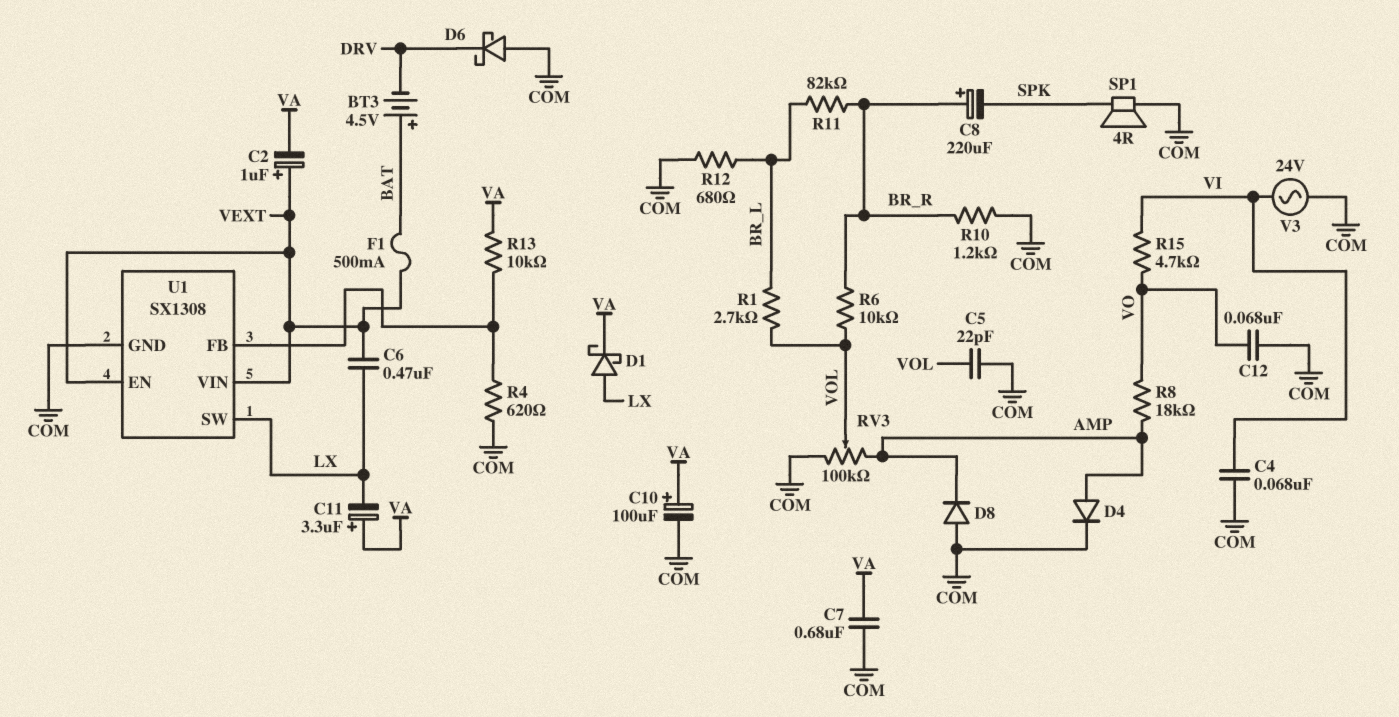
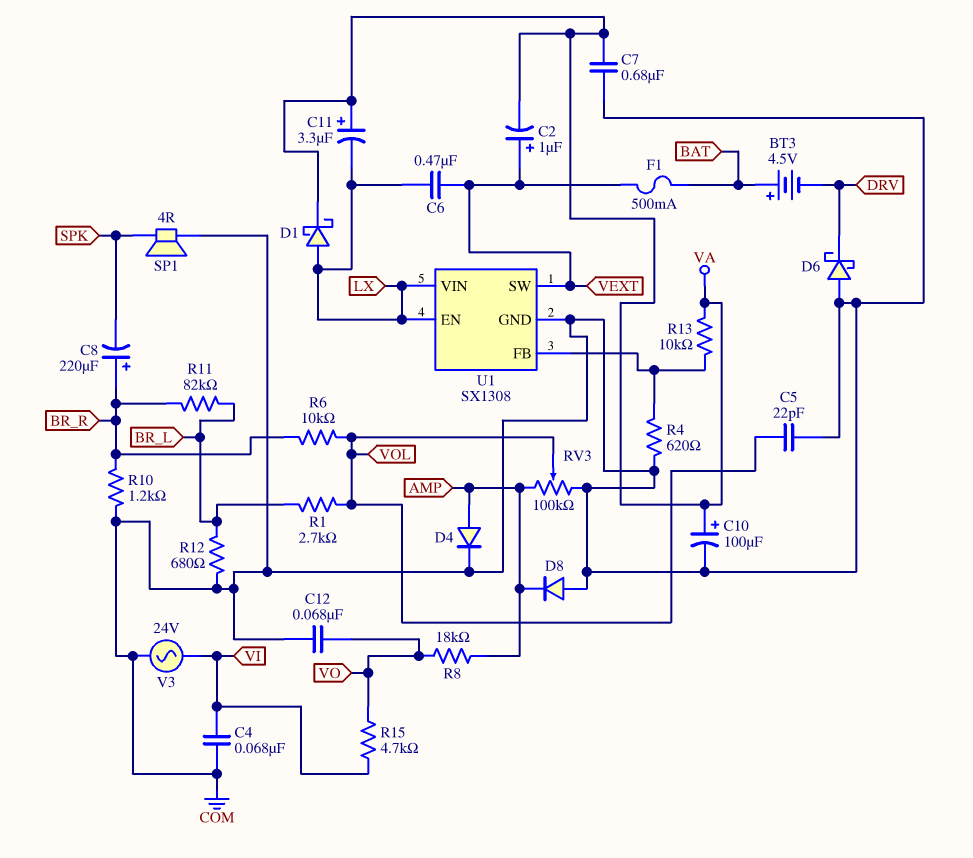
U1 pin EN: VEXT -> LX
U1 pin SW: LX -> VEXT
U1 pin VIN: VEXT -> LX

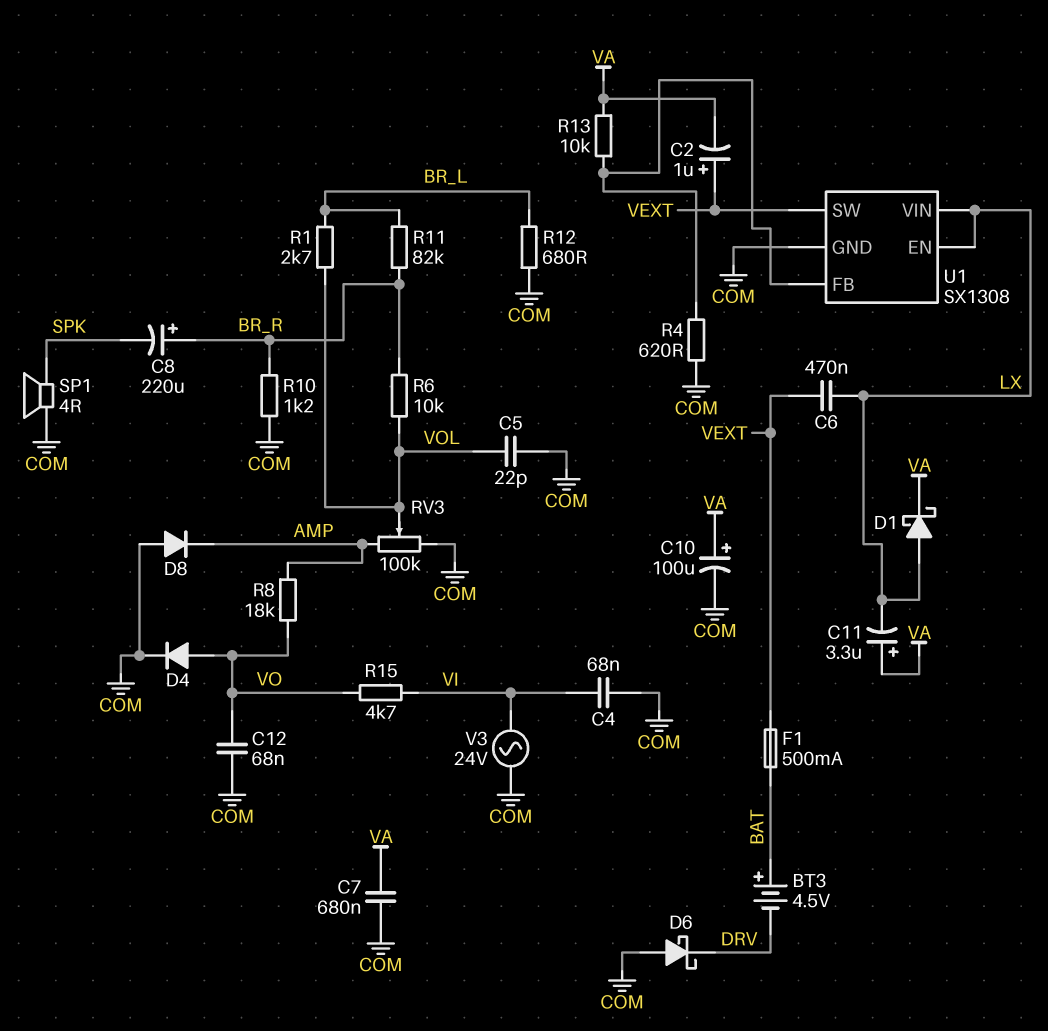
D4: diode (A AMP, K COM) -> diode (A VO, K COM)

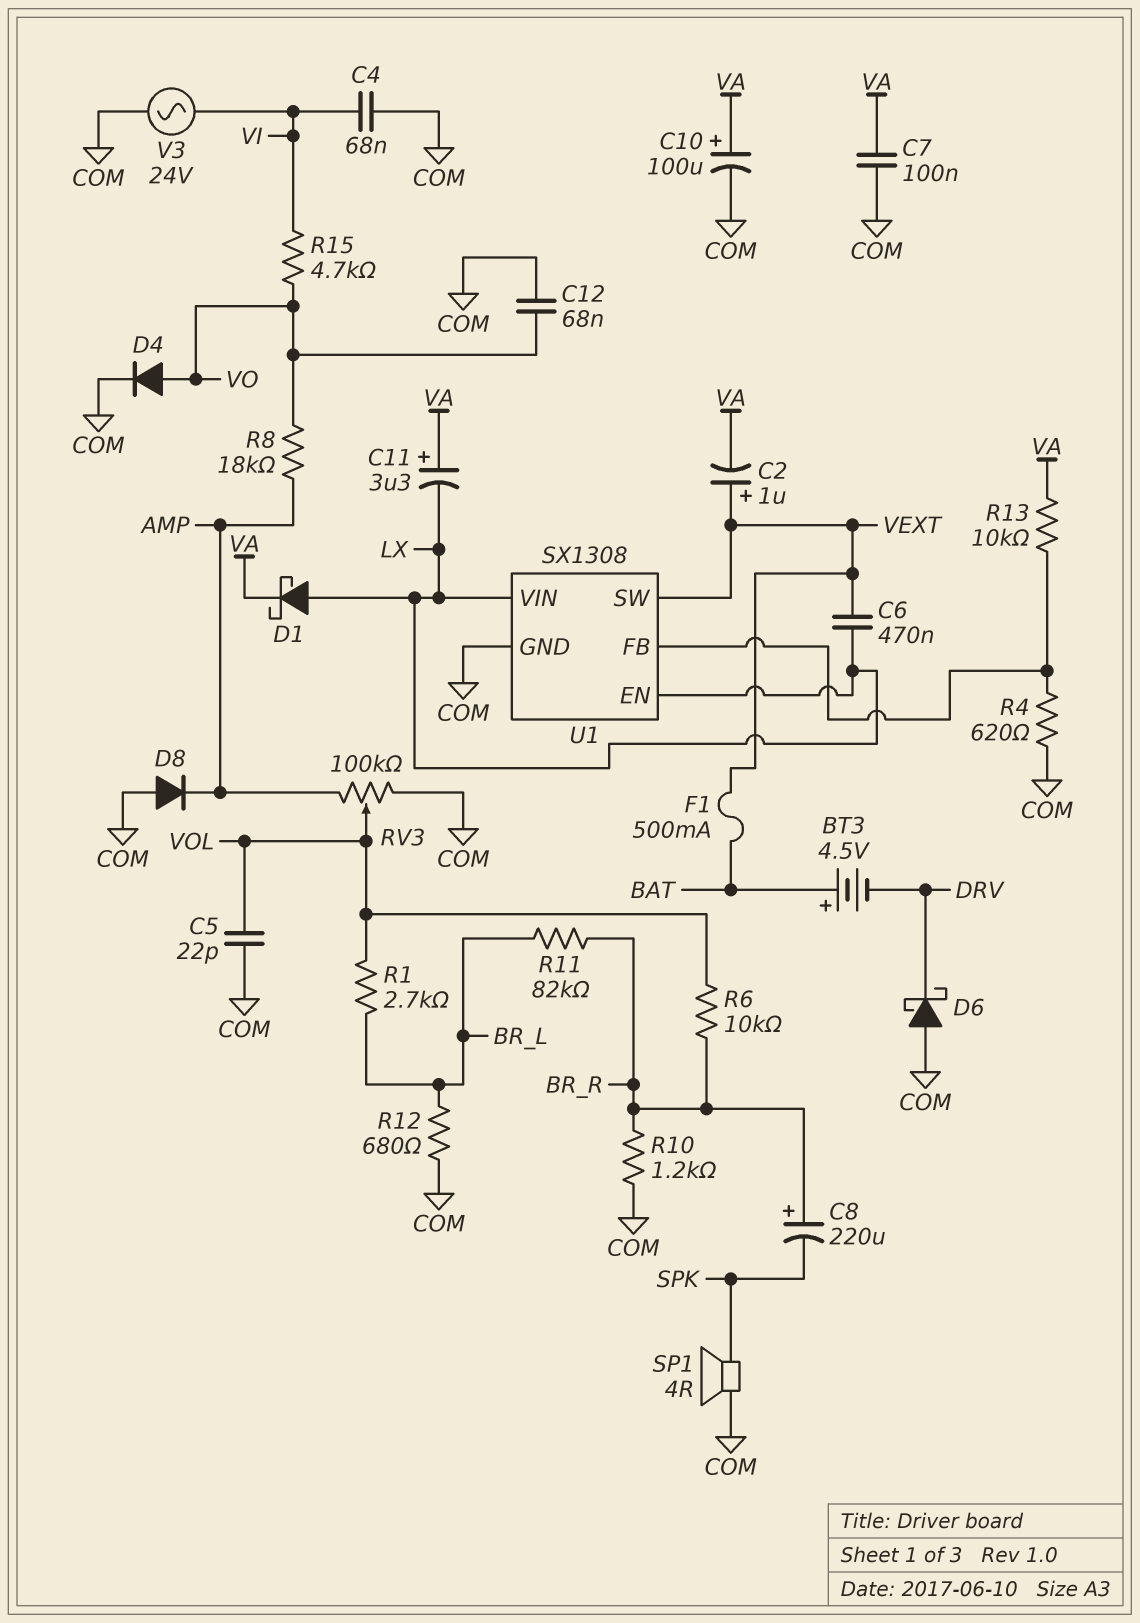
C7: 680nF (COM, VA) -> 100nF (COM, VA)

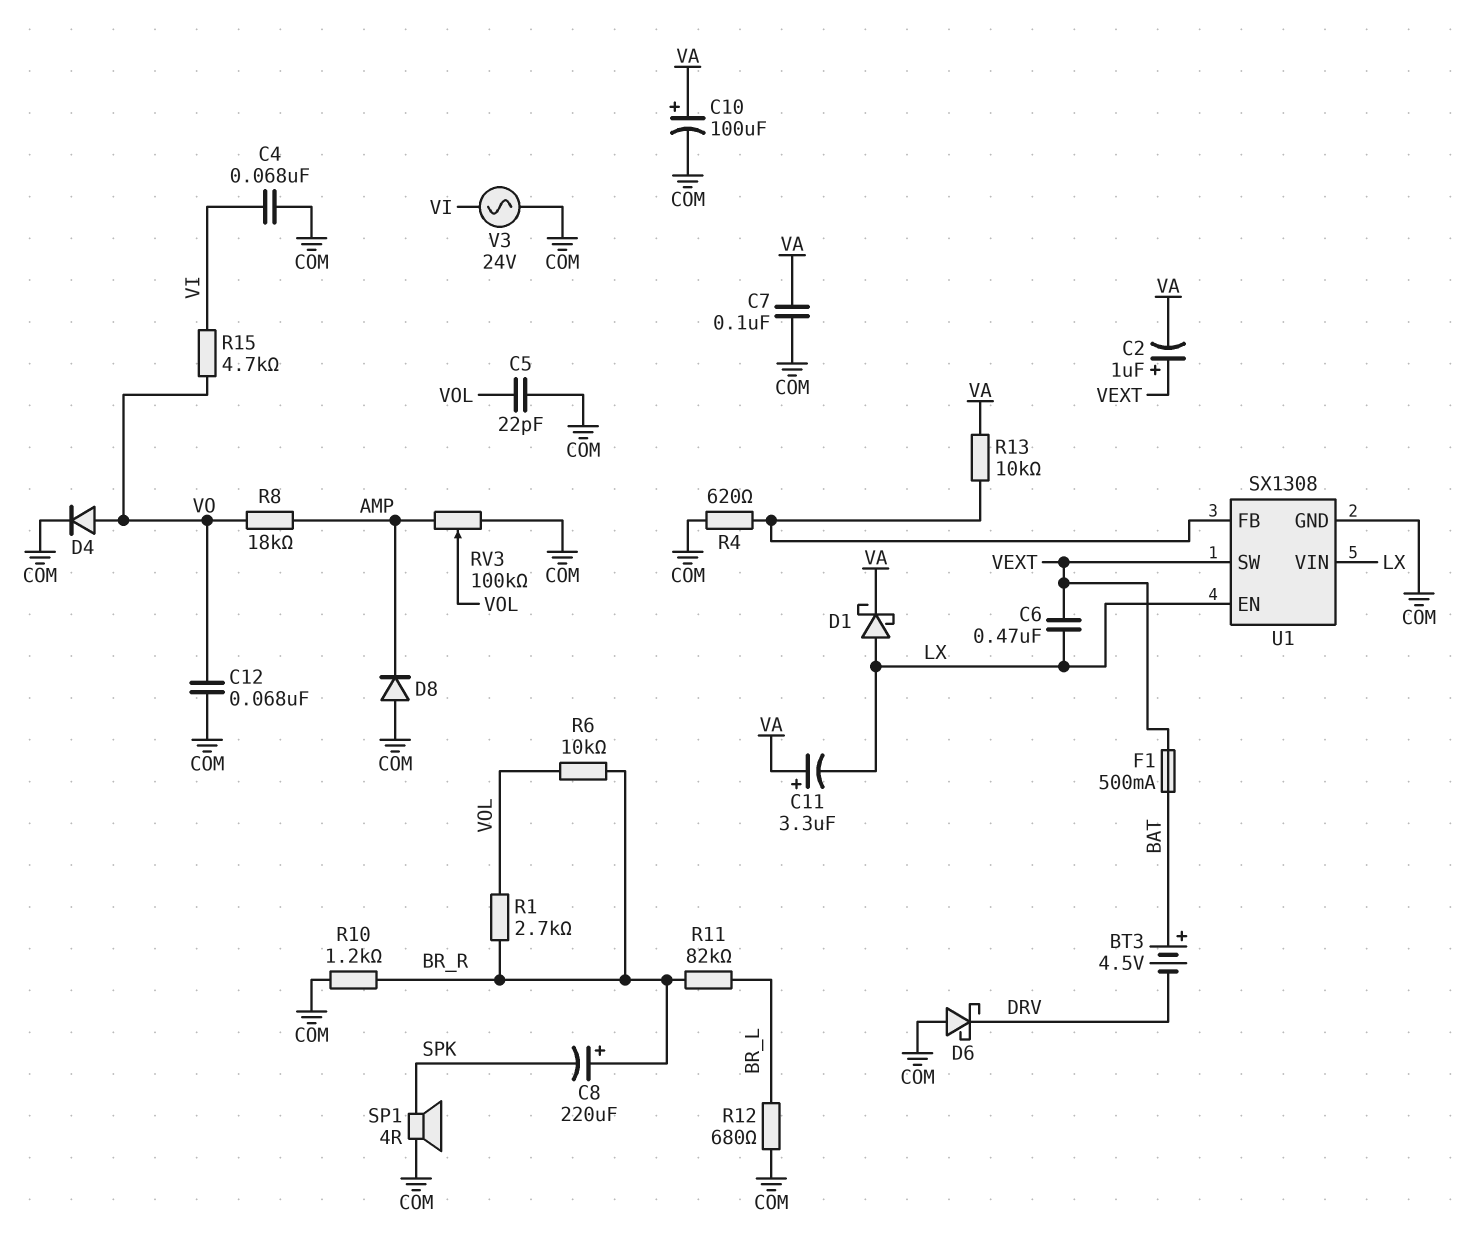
R1: 2.7k (BR_L, VOL) -> 2.7k (BR_R, VOL)

